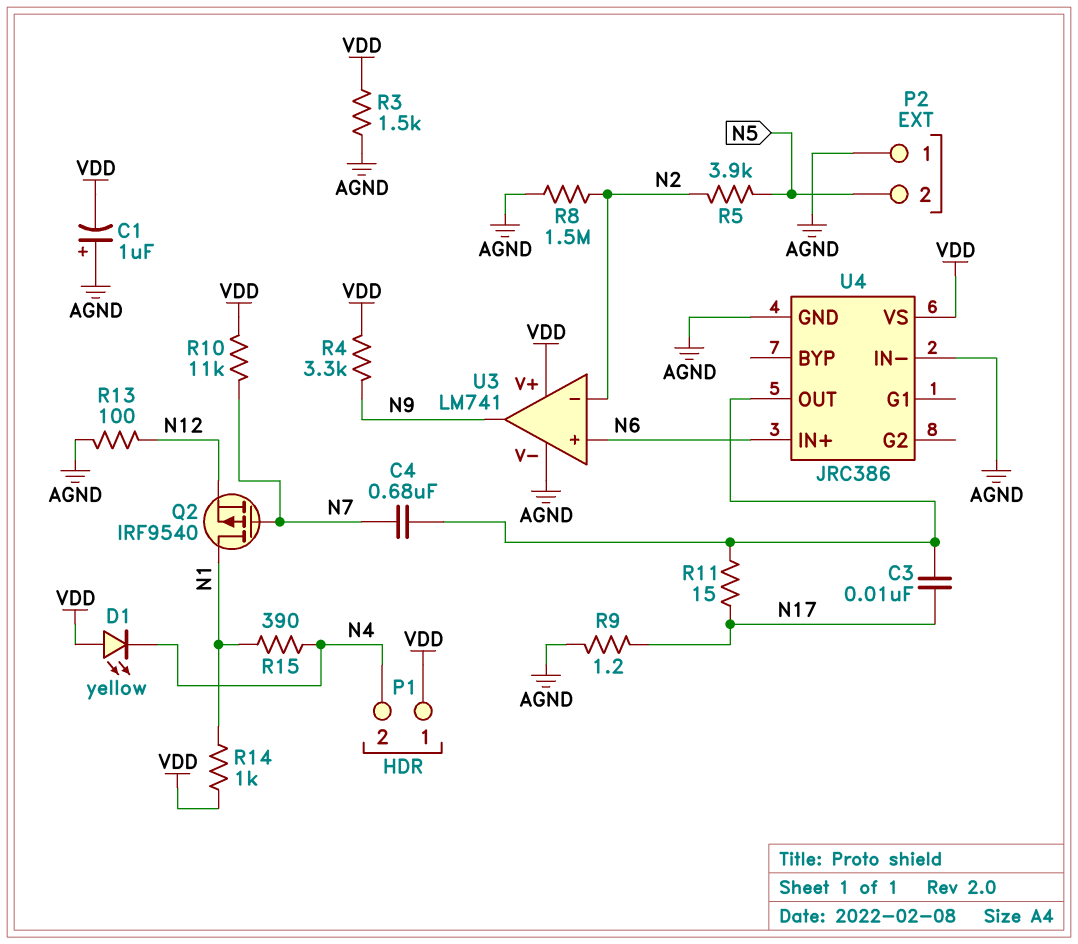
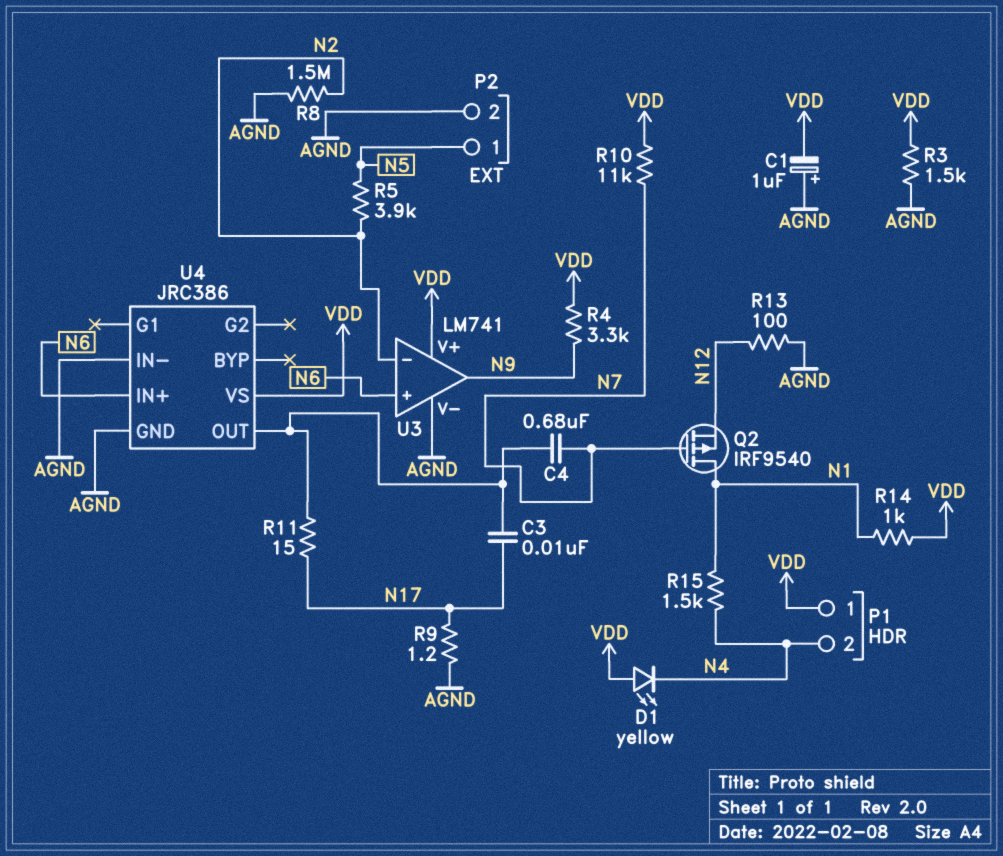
P2 pin 1: AGND -> N5
P2 pin 2: N5 -> AGND
R15: 390 (N1, N4) -> 1.5k (N1, N4)

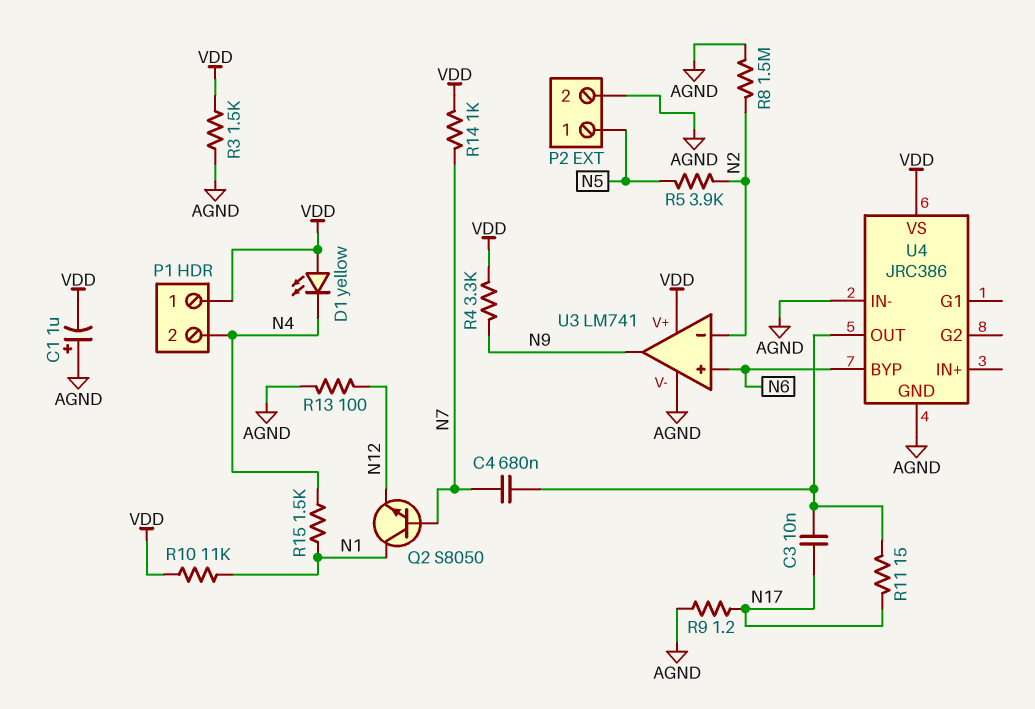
Q2: PMOS IRF9540 (G N7, D N1, S N12) -> NPN S8050 (B N7, C N1, E N12)
R10: 11k (N7, VDD) -> 11k (N1, VDD)
R14: 1k (N1, VDD) -> 1k (N7, VDD)
U4 pin BYP: none -> N6
U4 pin IN+: N6 -> none

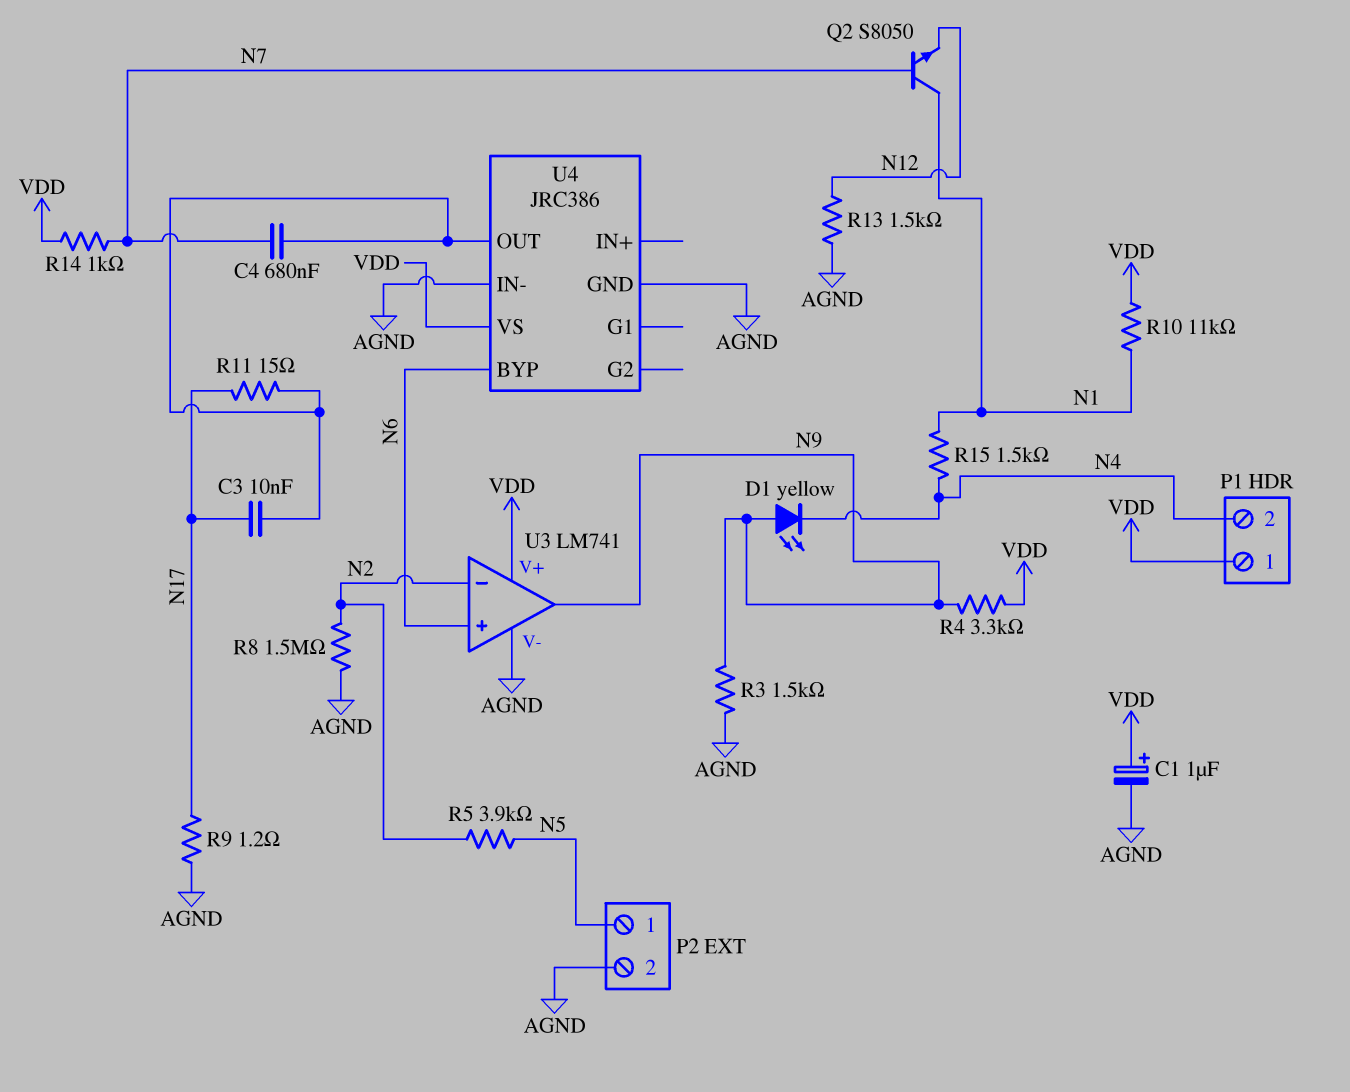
C1: 1uF (plus AGND, minus VDD) -> 1uF (plus VDD, minus AGND)
D1: LED yellow (A VDD, K N4) -> LED yellow (A N9, K N4)
R3: 1.5k (AGND, VDD) -> 1.5k (AGND, N9)
R13: 100 (AGND, N12) -> 1.5k (AGND, N12)

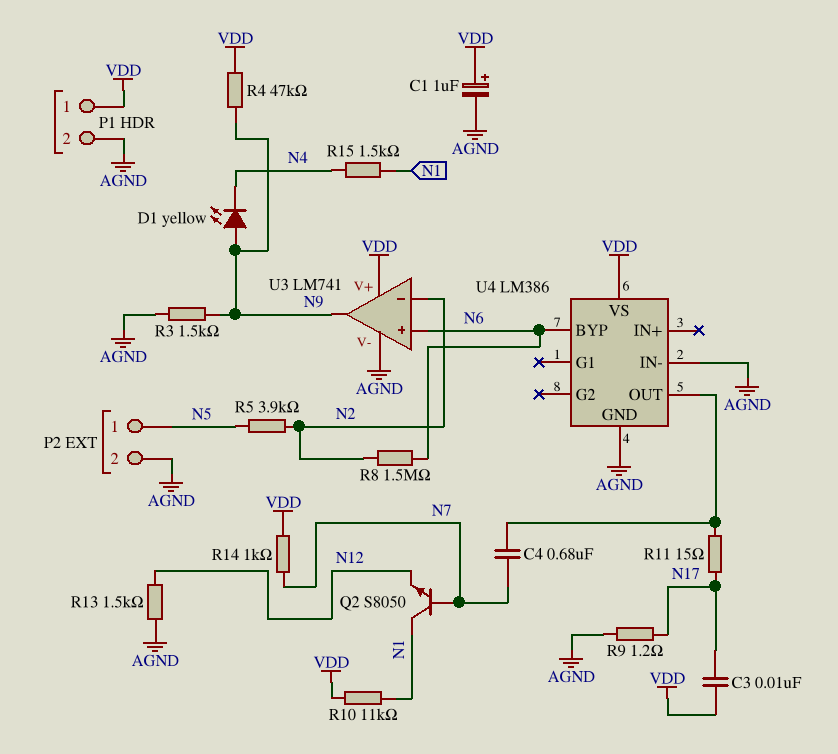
C3: 10nF (N17, U4/OUT) -> 10nF (N17, VDD)
P1 pin 2: N4 -> AGND
R4: 3.3k (N9, VDD) -> 47k (N9, VDD)
R8: 1.5M (AGND, N2) -> 1.5M (N2, N6)
U4: JRC386 -> LM386

